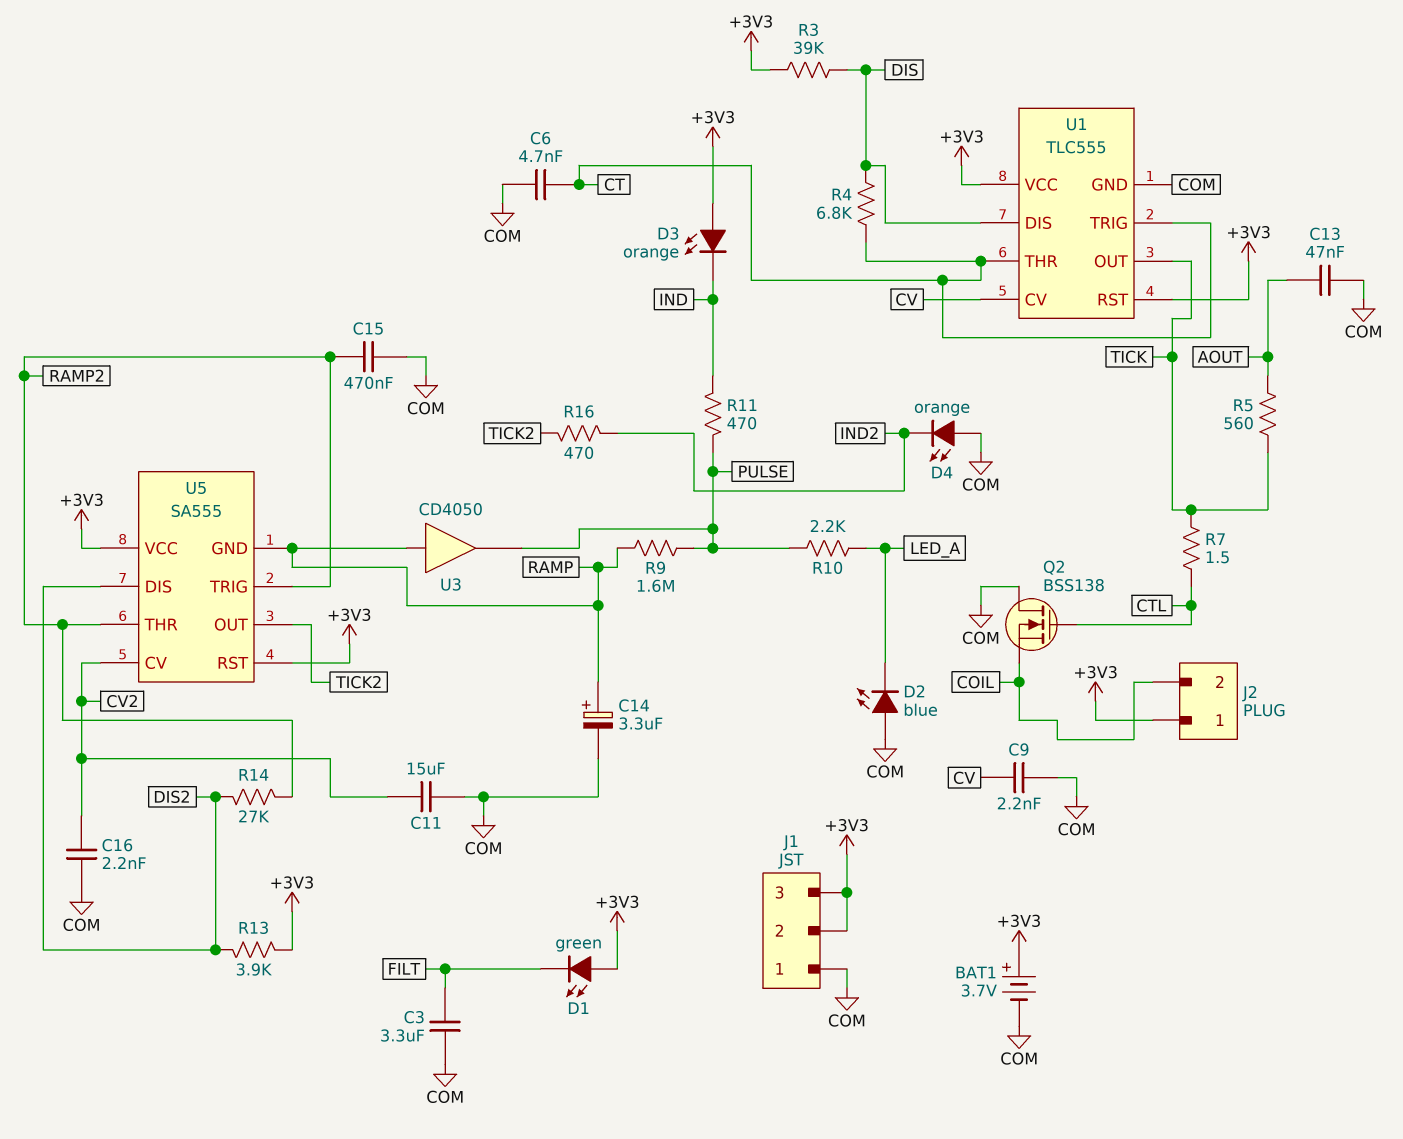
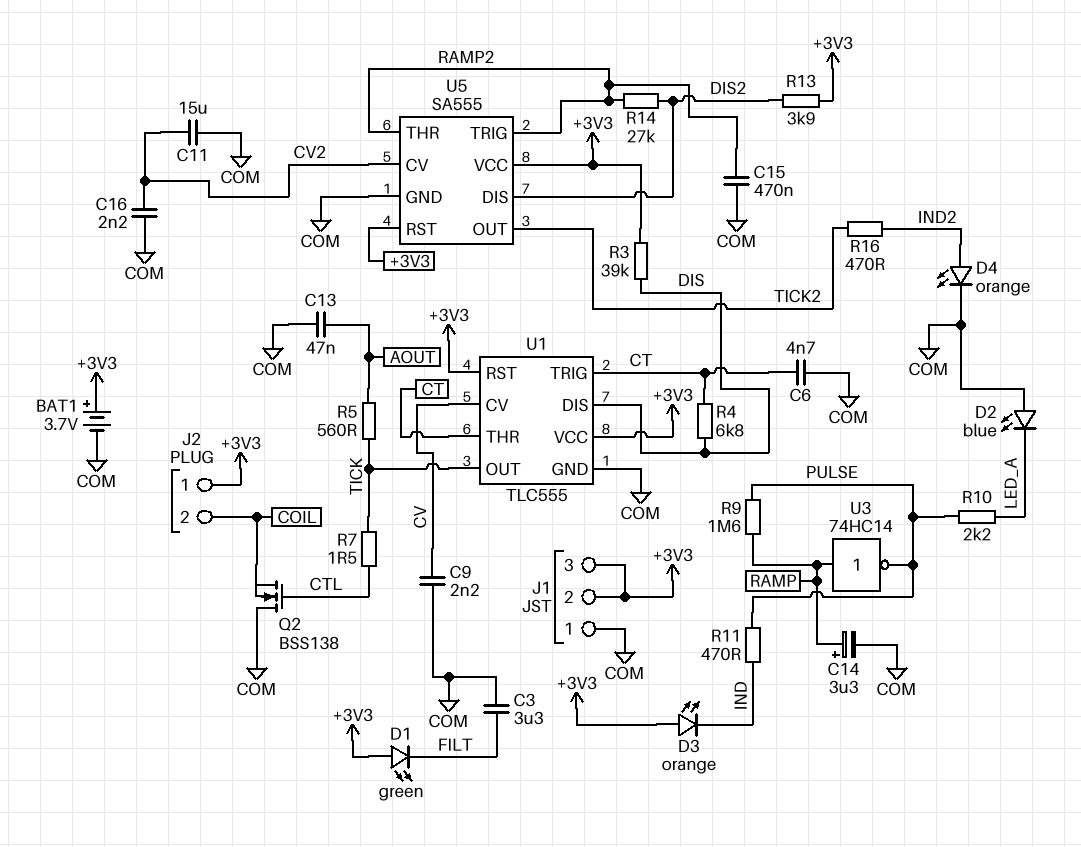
D4: LED orange (A COM, K IND2) -> LED orange (A IND2, K COM)
U3: buffer CD4050 (in RAMP, out PULSE) -> NOT 74HC14 (in RAMP, out PULSE)
U5 pin GND: RAMP -> COM

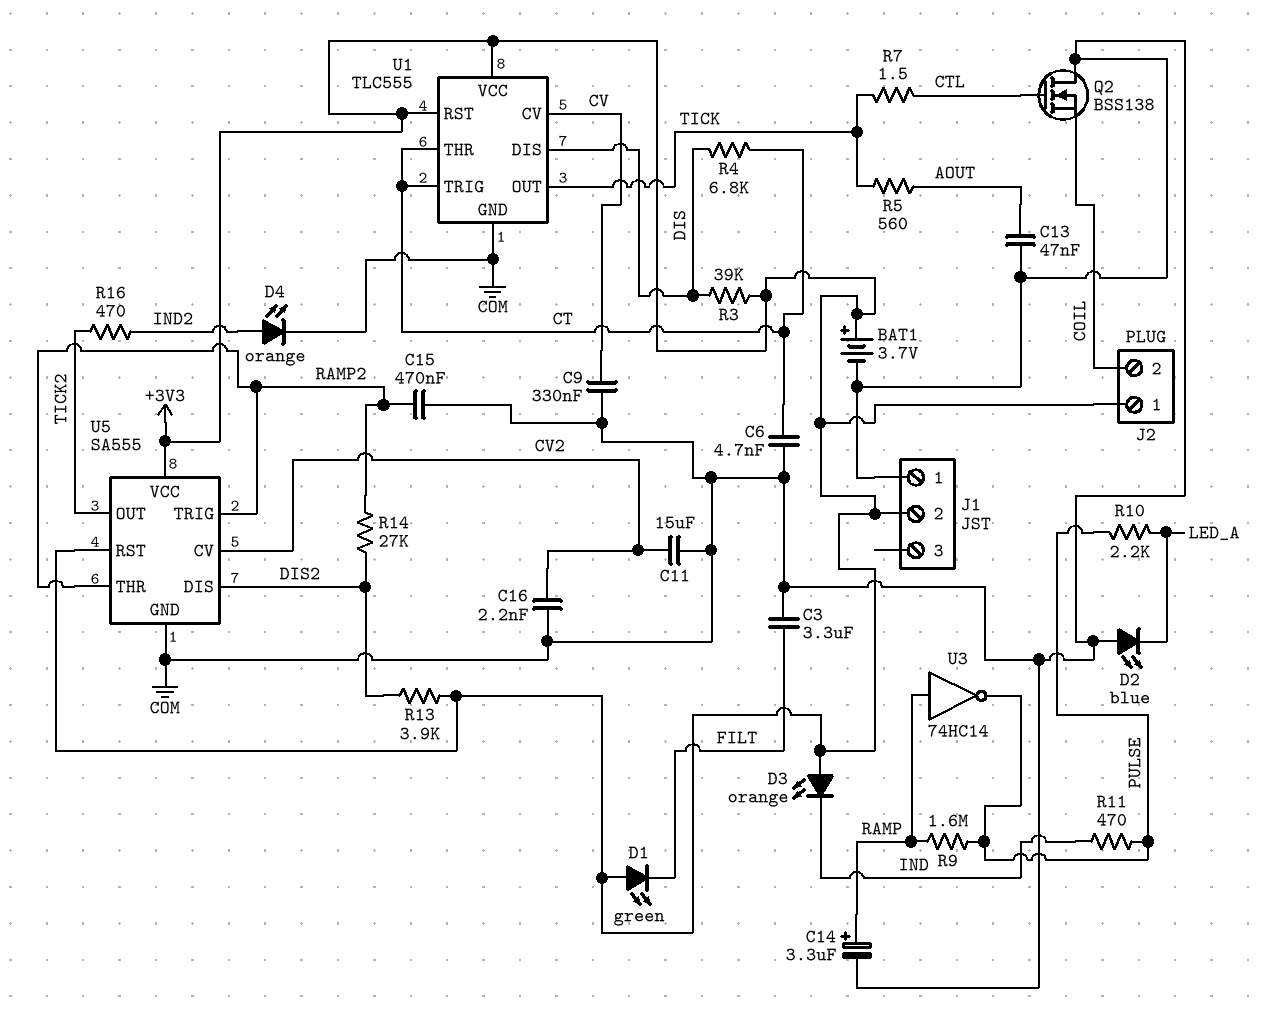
C9: 2.2nF (COM, CV) -> 330nF (COM, CV)
J1 pin 3: +3V3 -> none

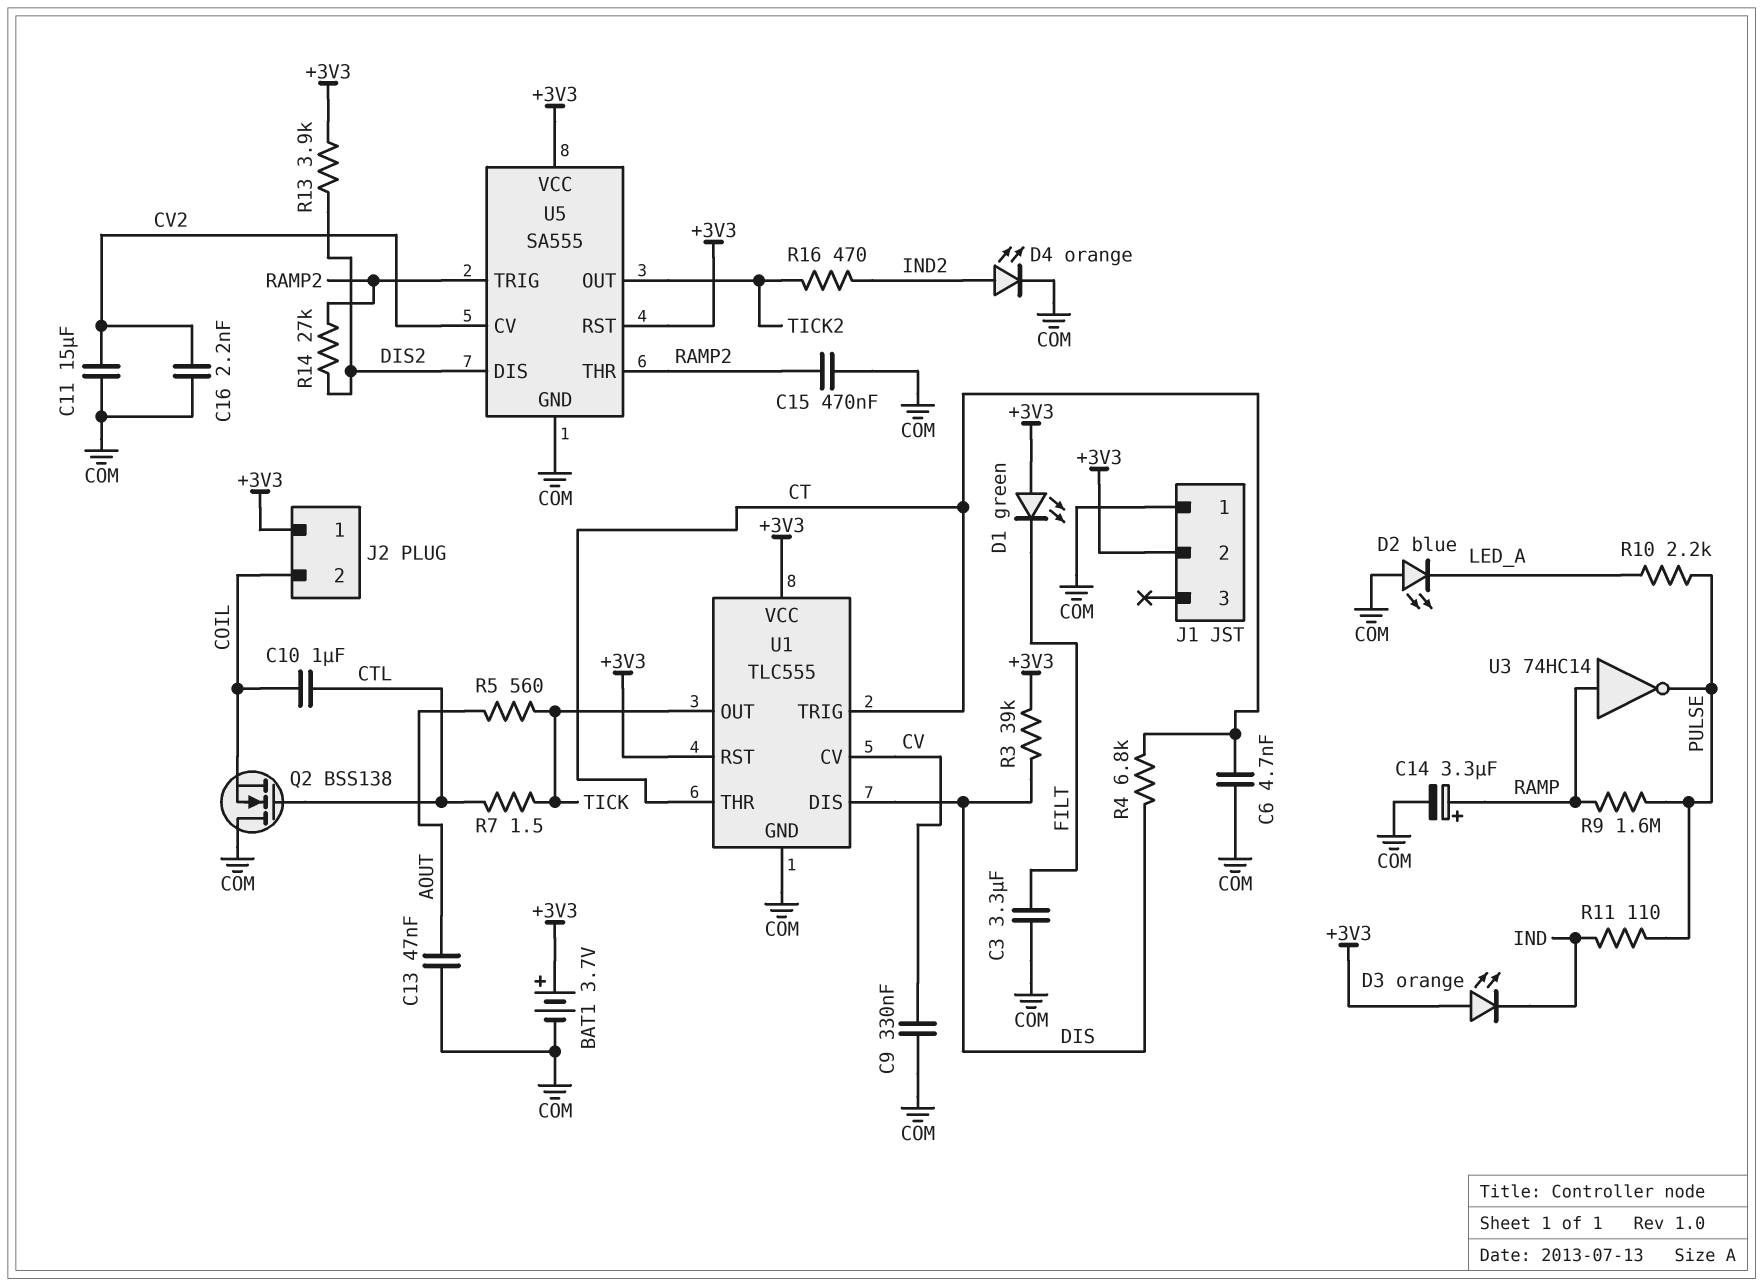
C10: none -> 1uF (COIL, CTL)
R11: 470 (IND, PULSE) -> 110 (IND, PULSE)

